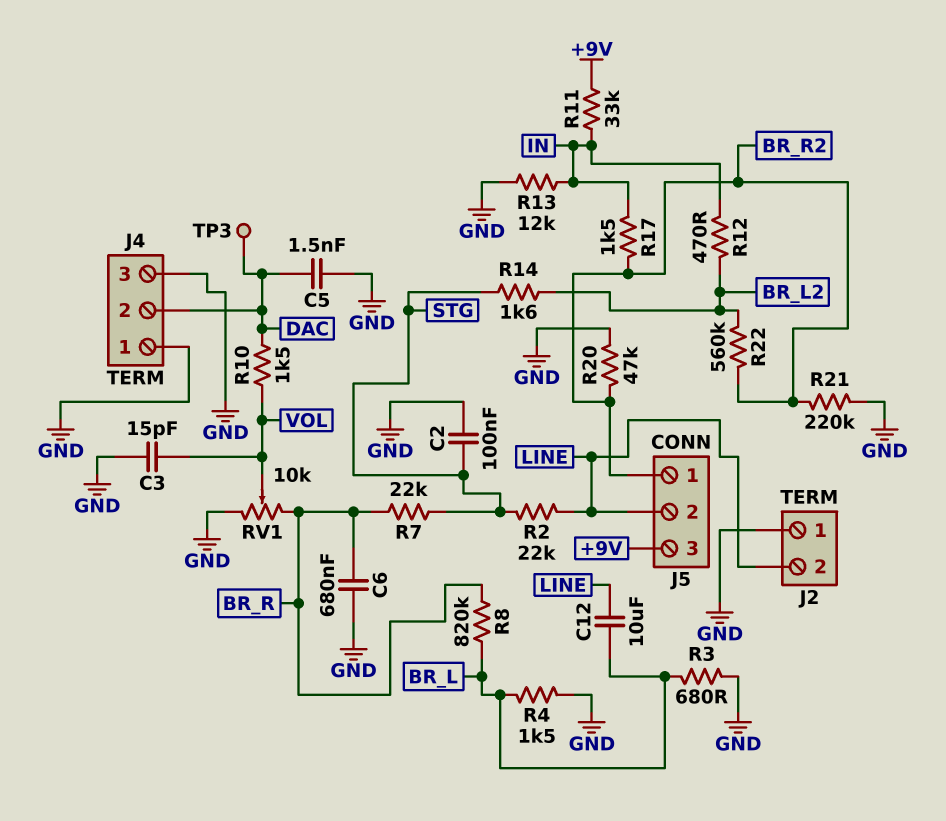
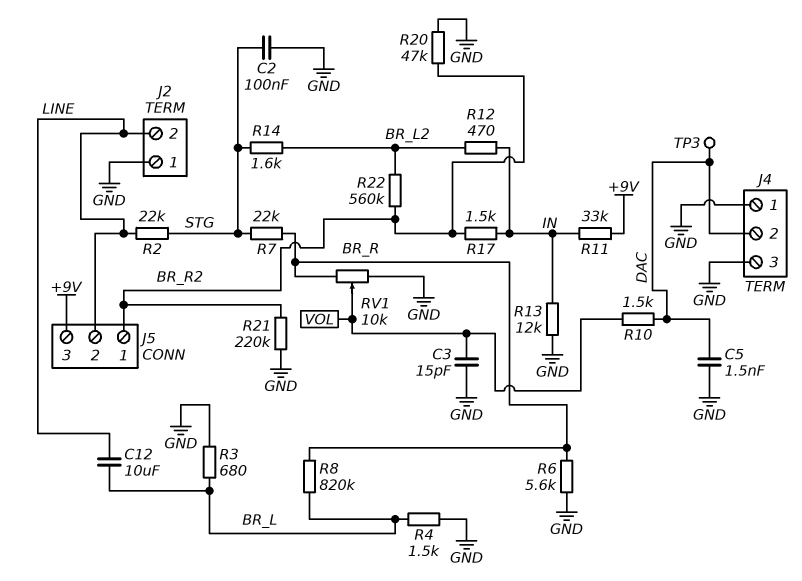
C6: 680nF (BR_R, GND) -> none
R6: none -> 5.6k (BR_R, GND)

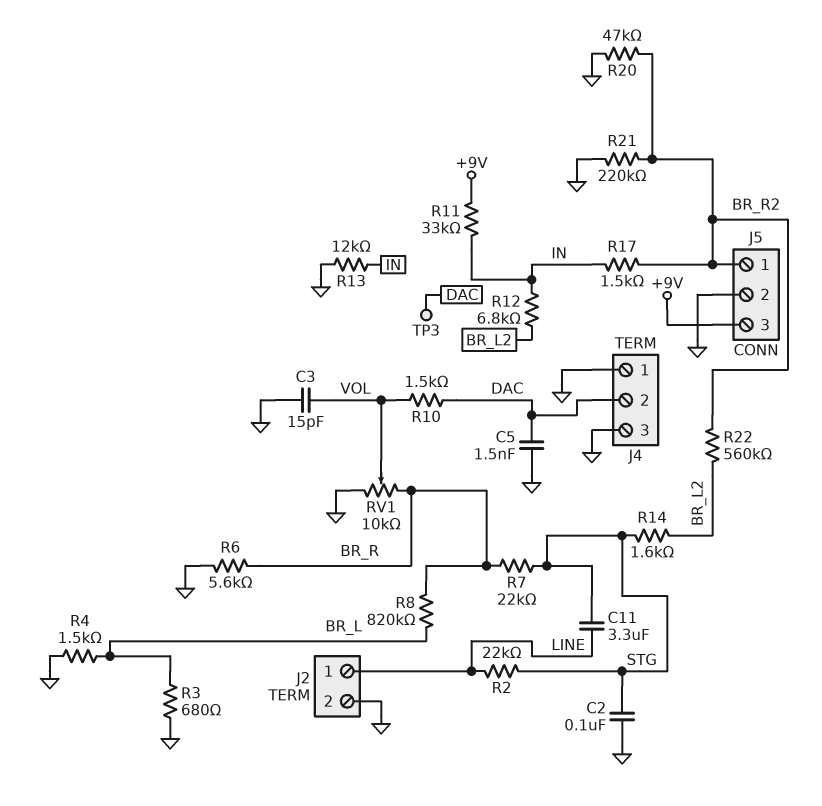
C11: none -> 3.3uF (LINE, STG)
C12: 10uF (BR_L, LINE) -> none
J2 pin 1: GND -> LINE
J2 pin 2: LINE -> GND
J5 pin 2: LINE -> GND
R12: 470 (BR_L2, IN) -> 6.8k (BR_L2, IN)

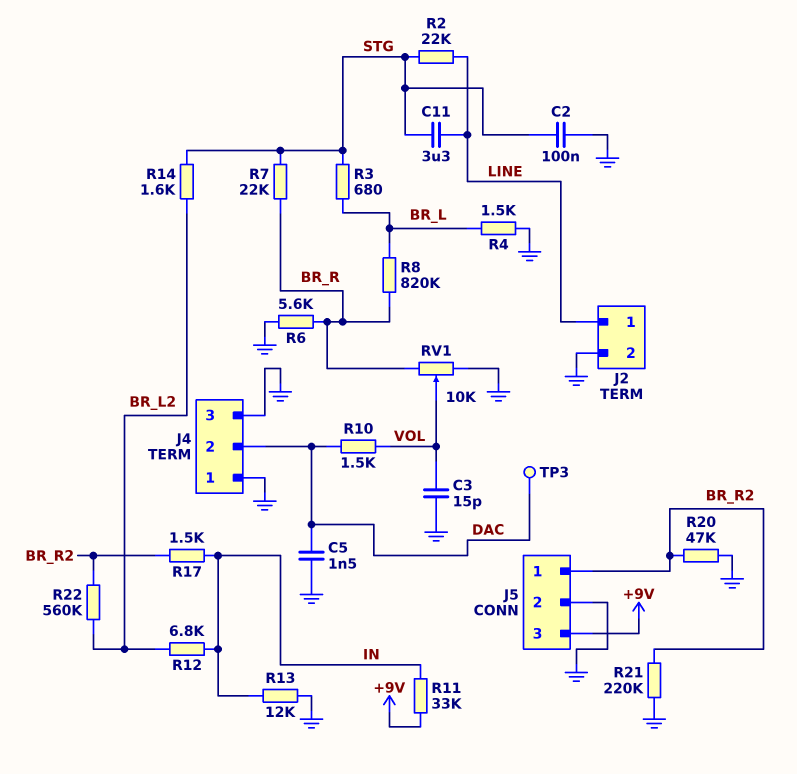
R3: 680 (BR_L, GND) -> 680 (BR_L, STG)

